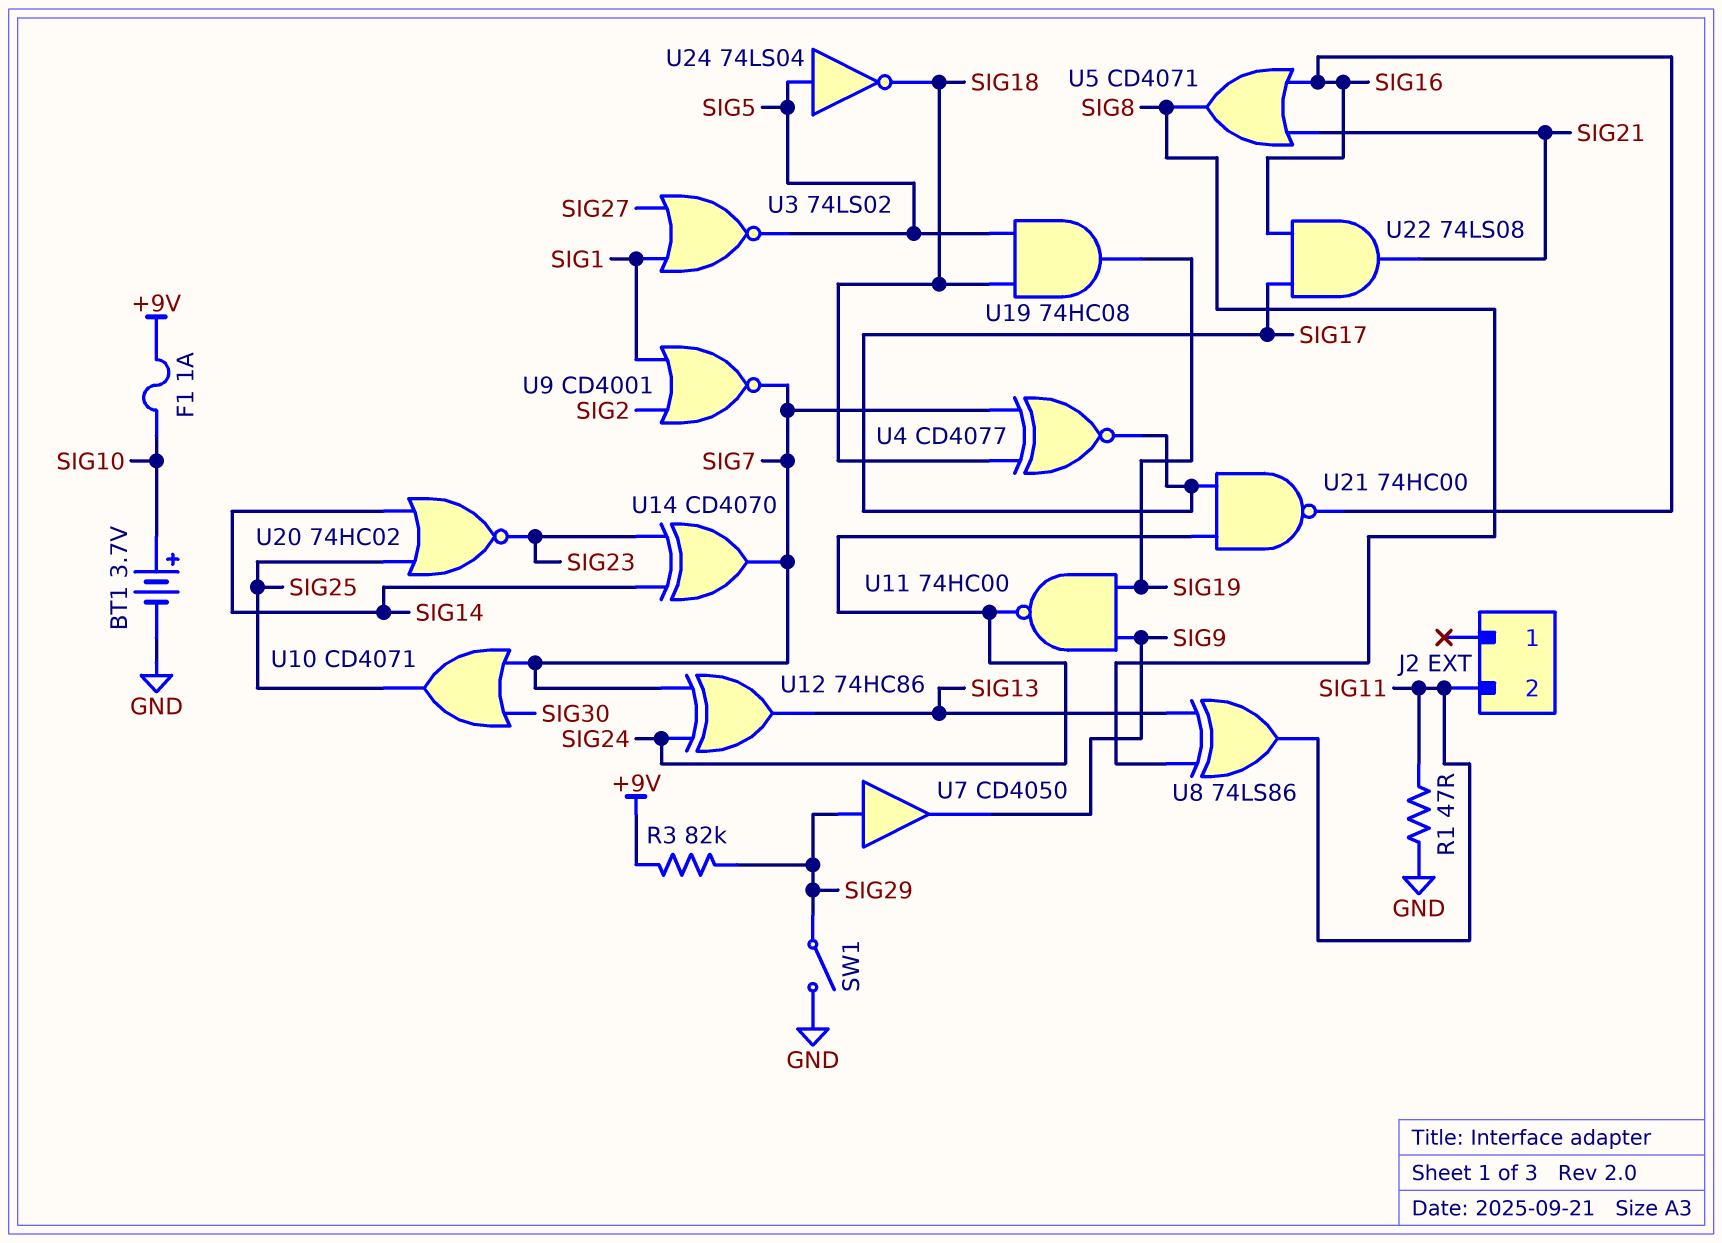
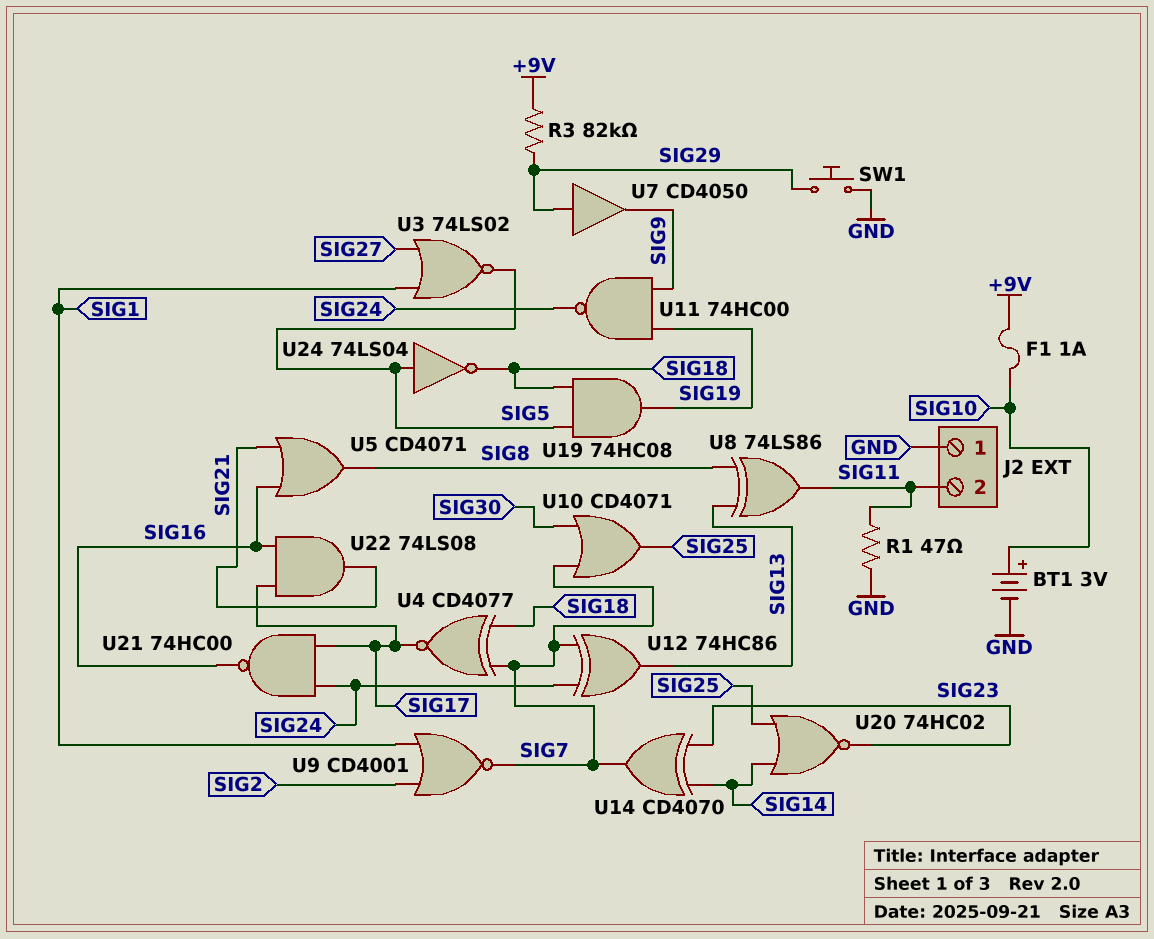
BT1: 3.7V (plus SIG10, minus GND) -> 3V (plus SIG10, minus GND)
J2 pin 1: none -> GND
SW1: switch (GND, SIG29) -> button (GND, SIG29)

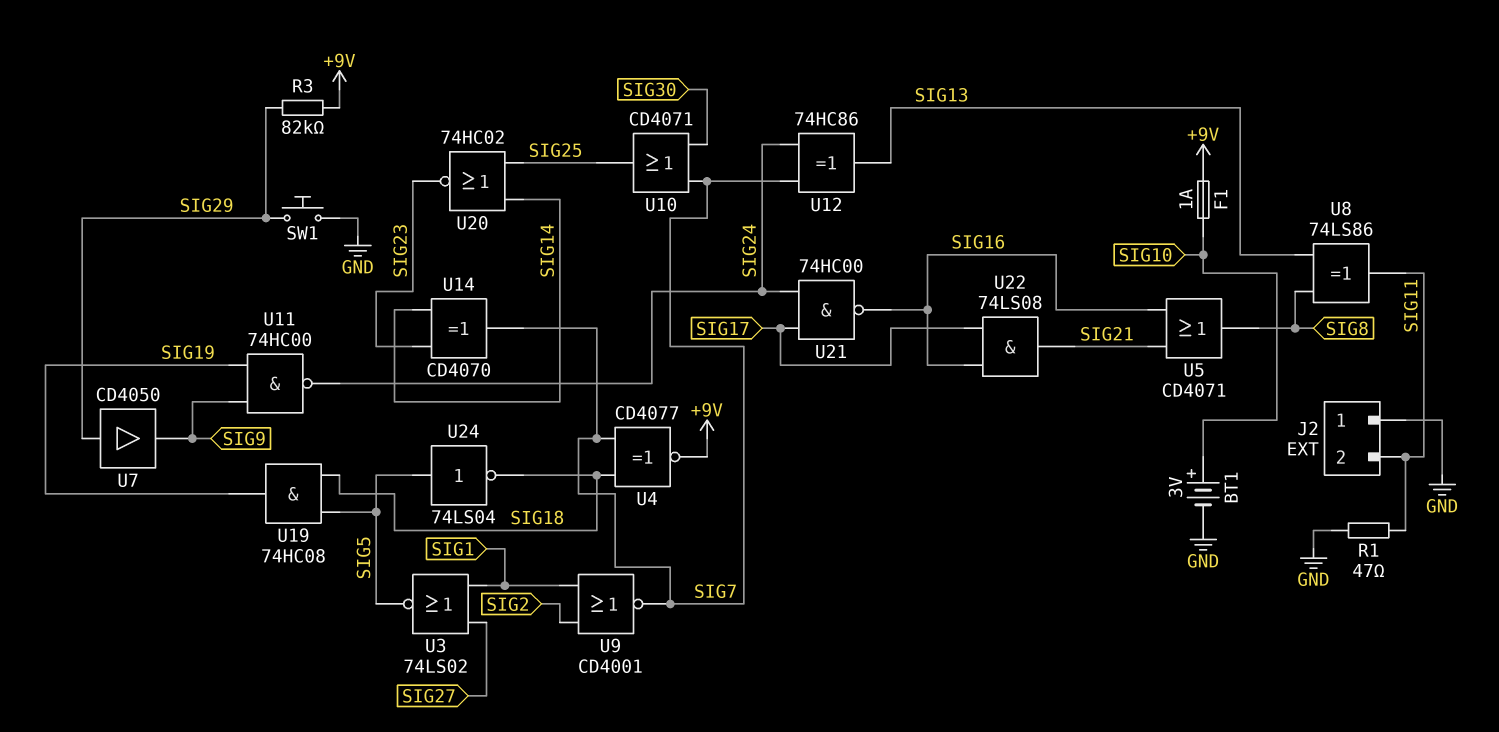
U4: XNOR CD4077 (in SIG7, in SIG18, out SIG17) -> XNOR CD4077 (in SIG7, in SIG18, out +9V)

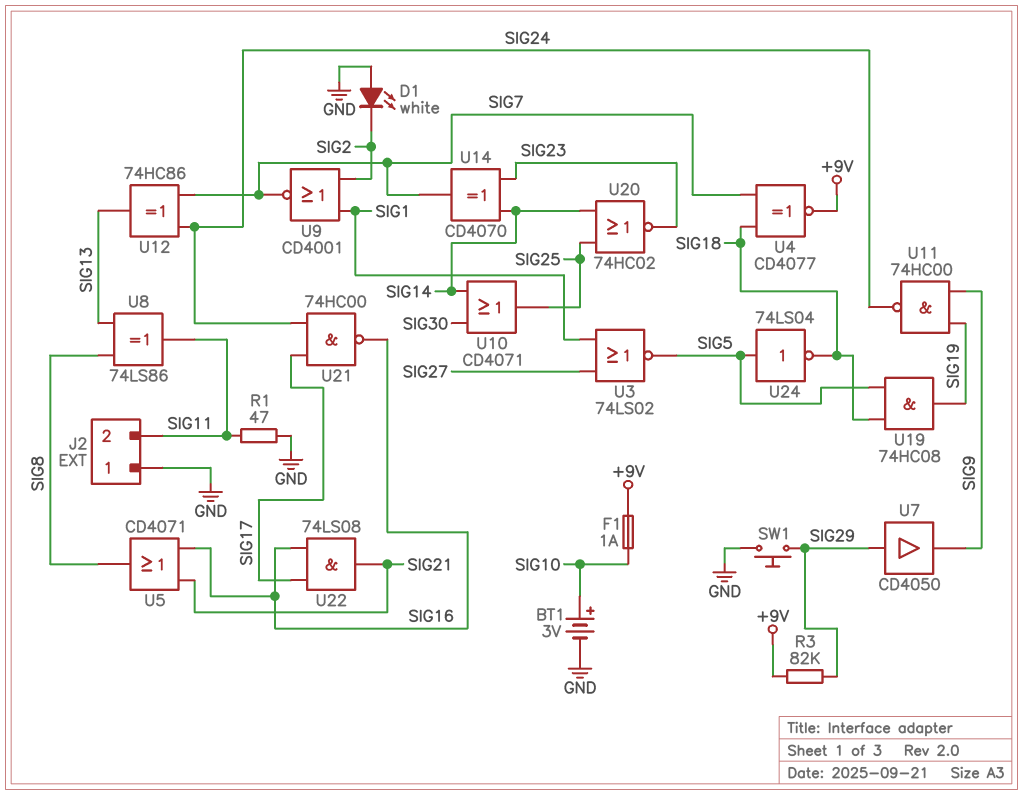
D1: none -> LED white (A GND, K SIG2)
U10: OR CD4071 (in SIG7, in SIG30, out SIG25) -> OR CD4071 (in SIG14, in SIG30, out SIG25)

